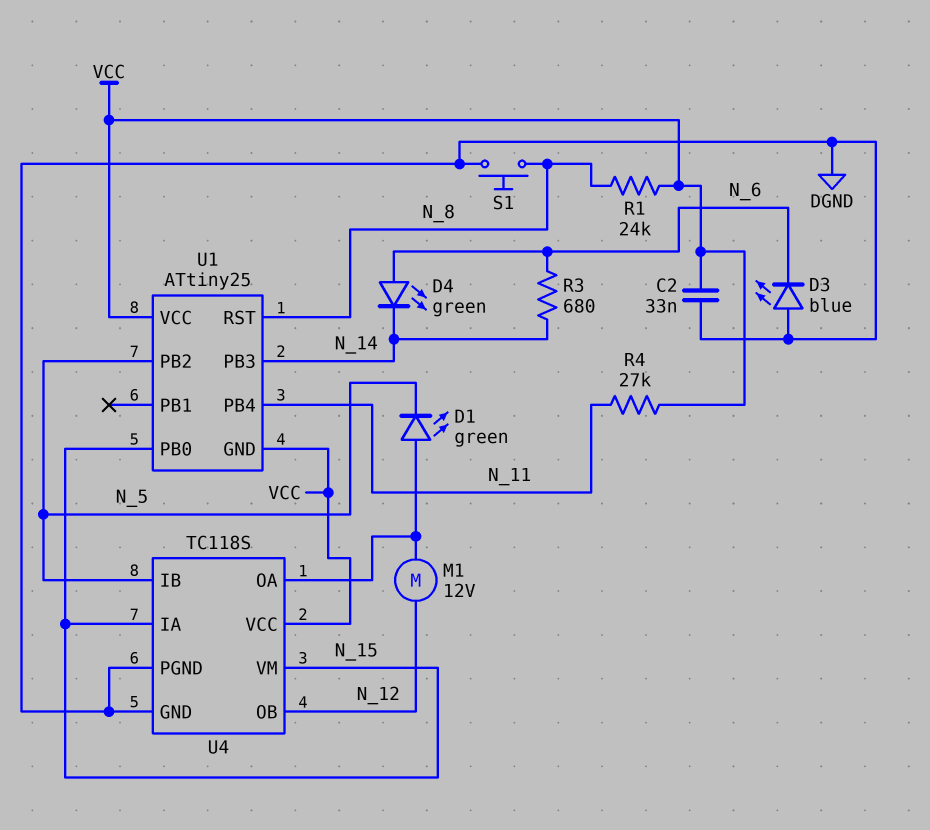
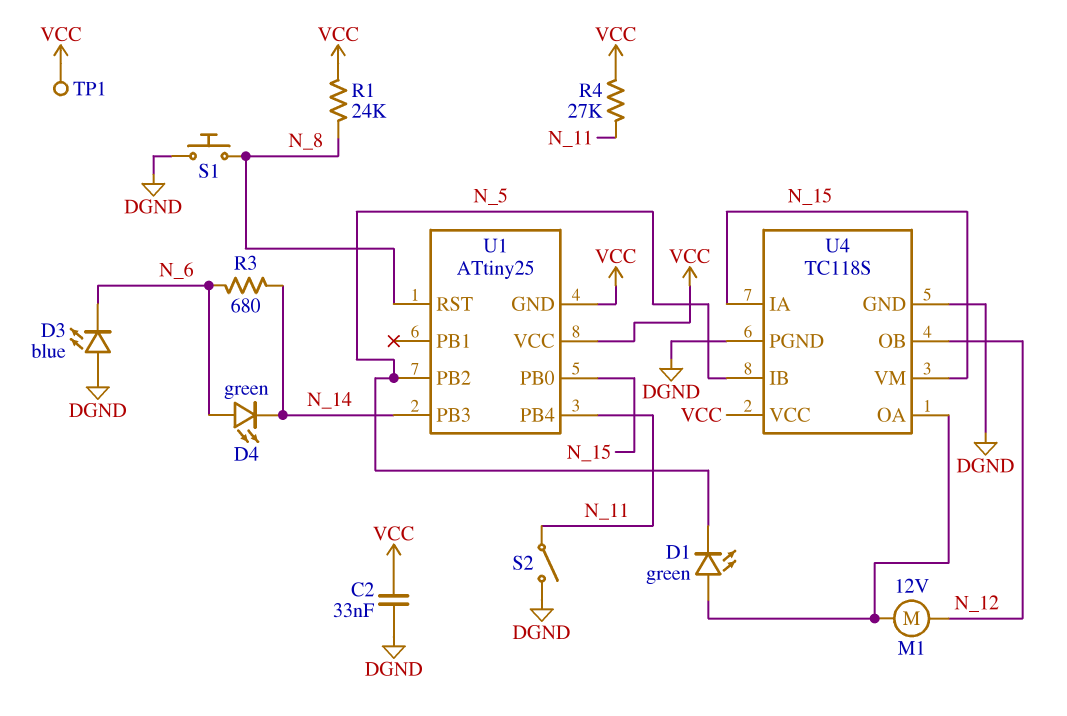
S2: none -> switch (DGND, N_11)
TP1: none -> test point (VCC)

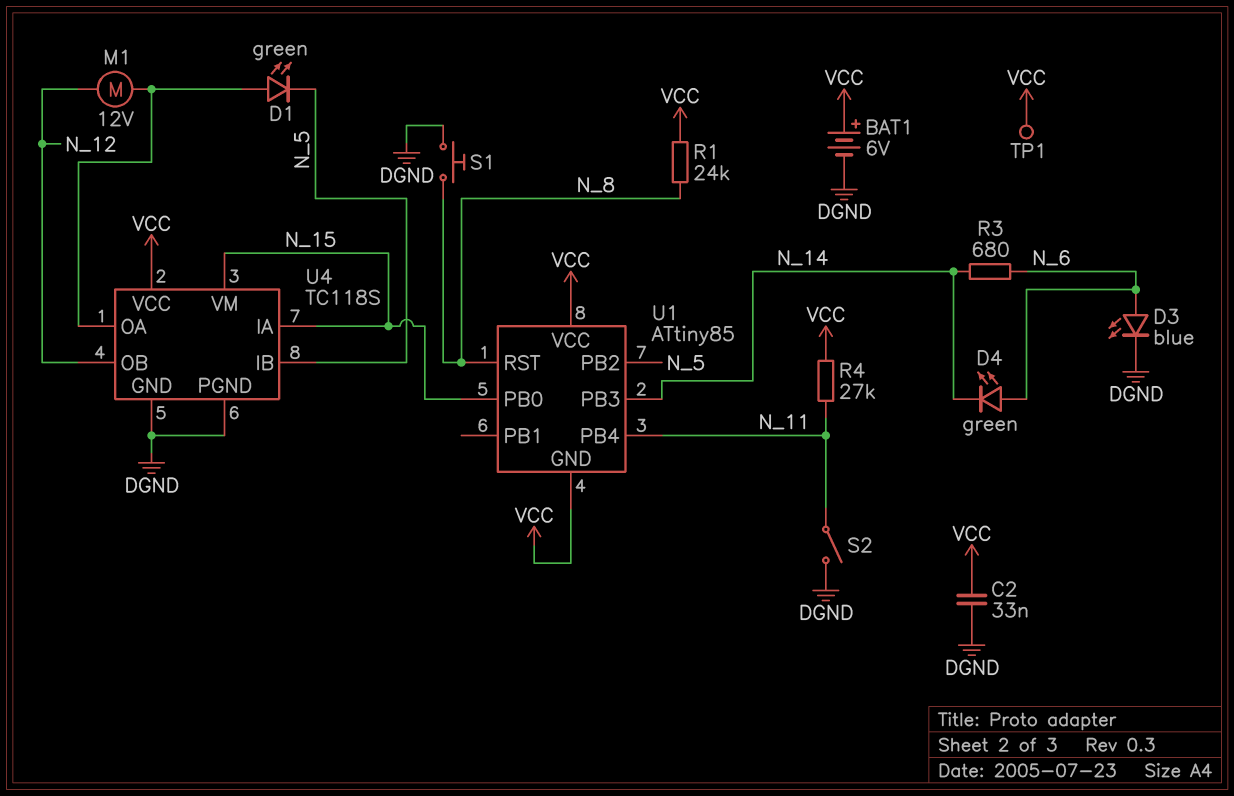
BAT1: none -> 6V (plus VCC, minus DGND)
D3: LED blue (A DGND, K N_6) -> LED blue (A N_6, K DGND)
U1: ATtiny25 -> ATtiny85

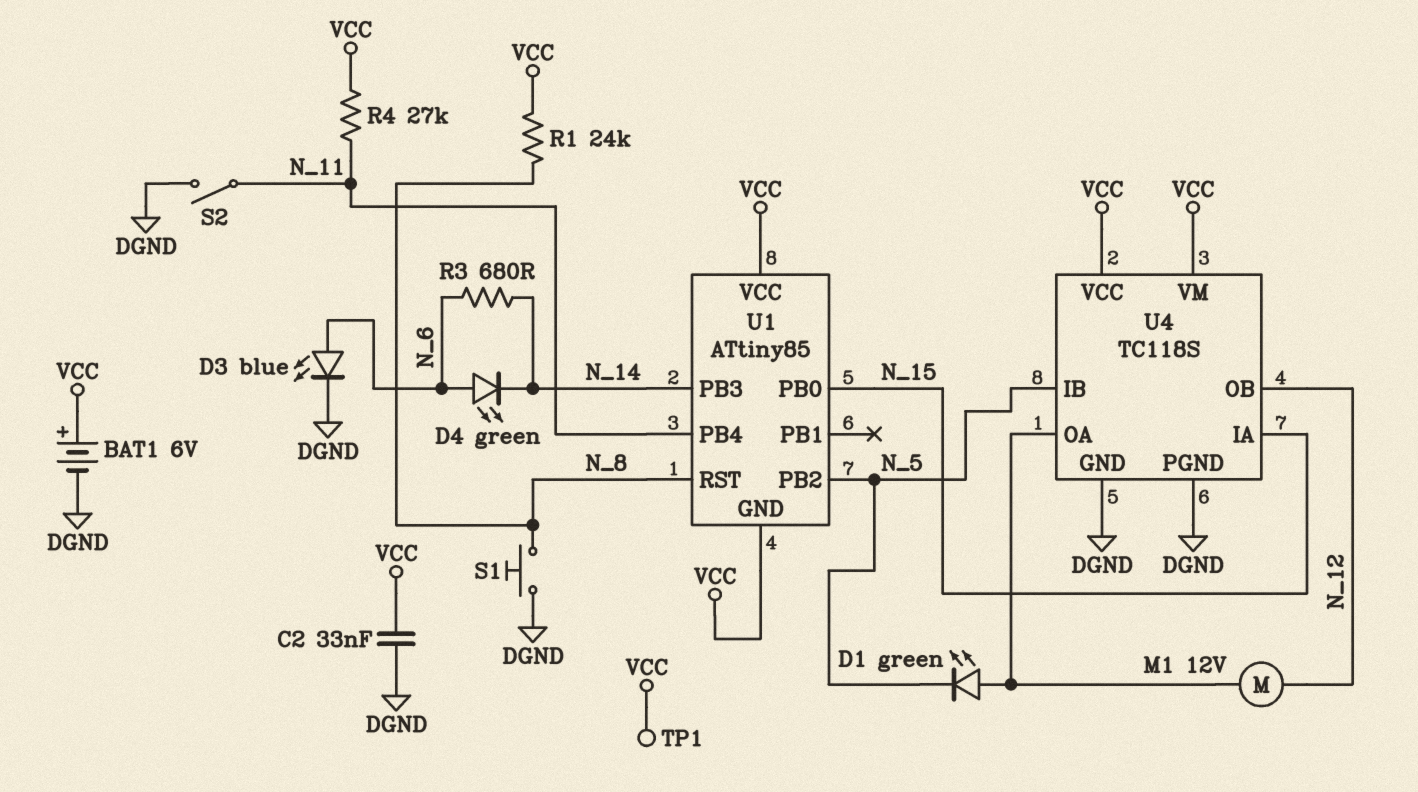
U4 pin VM: N_15 -> VCC

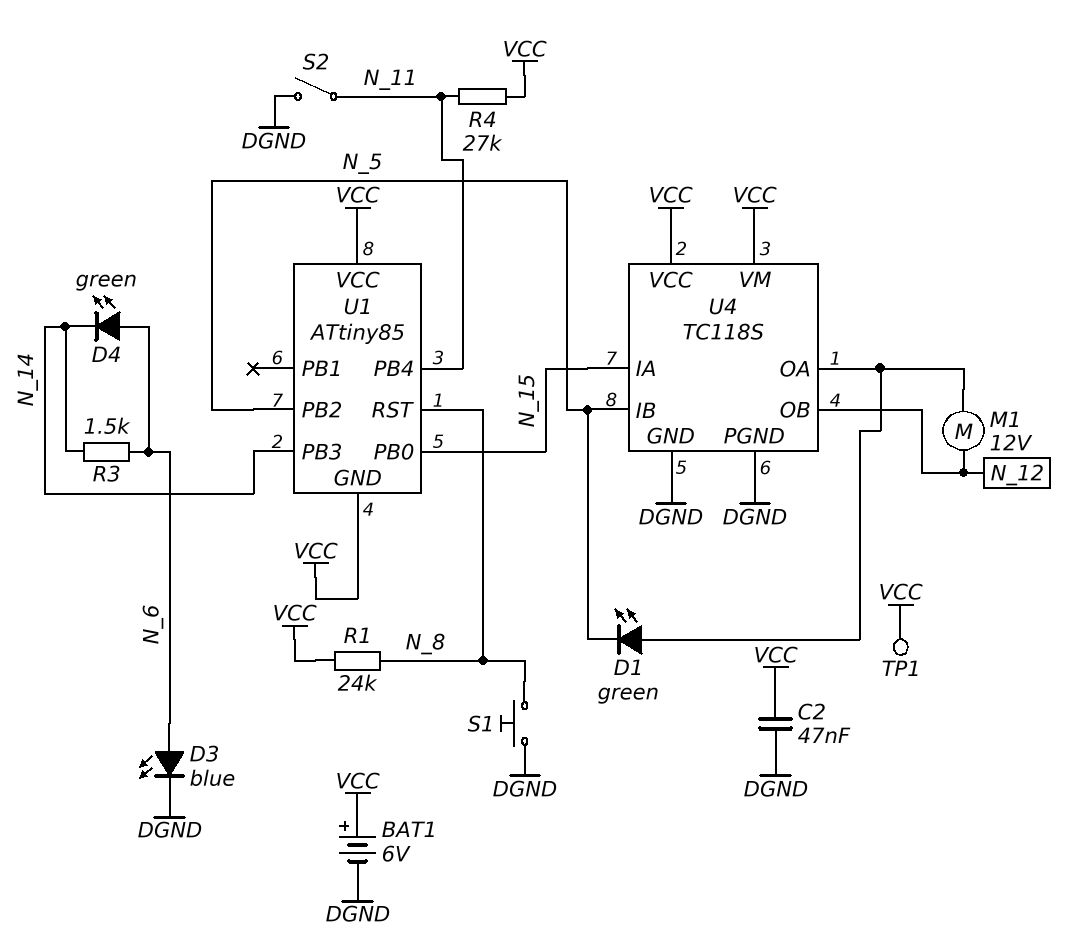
C2: 33nF (DGND, VCC) -> 47nF (DGND, VCC)
R3: 680 (N_6, N_14) -> 1.5k (N_6, N_14)

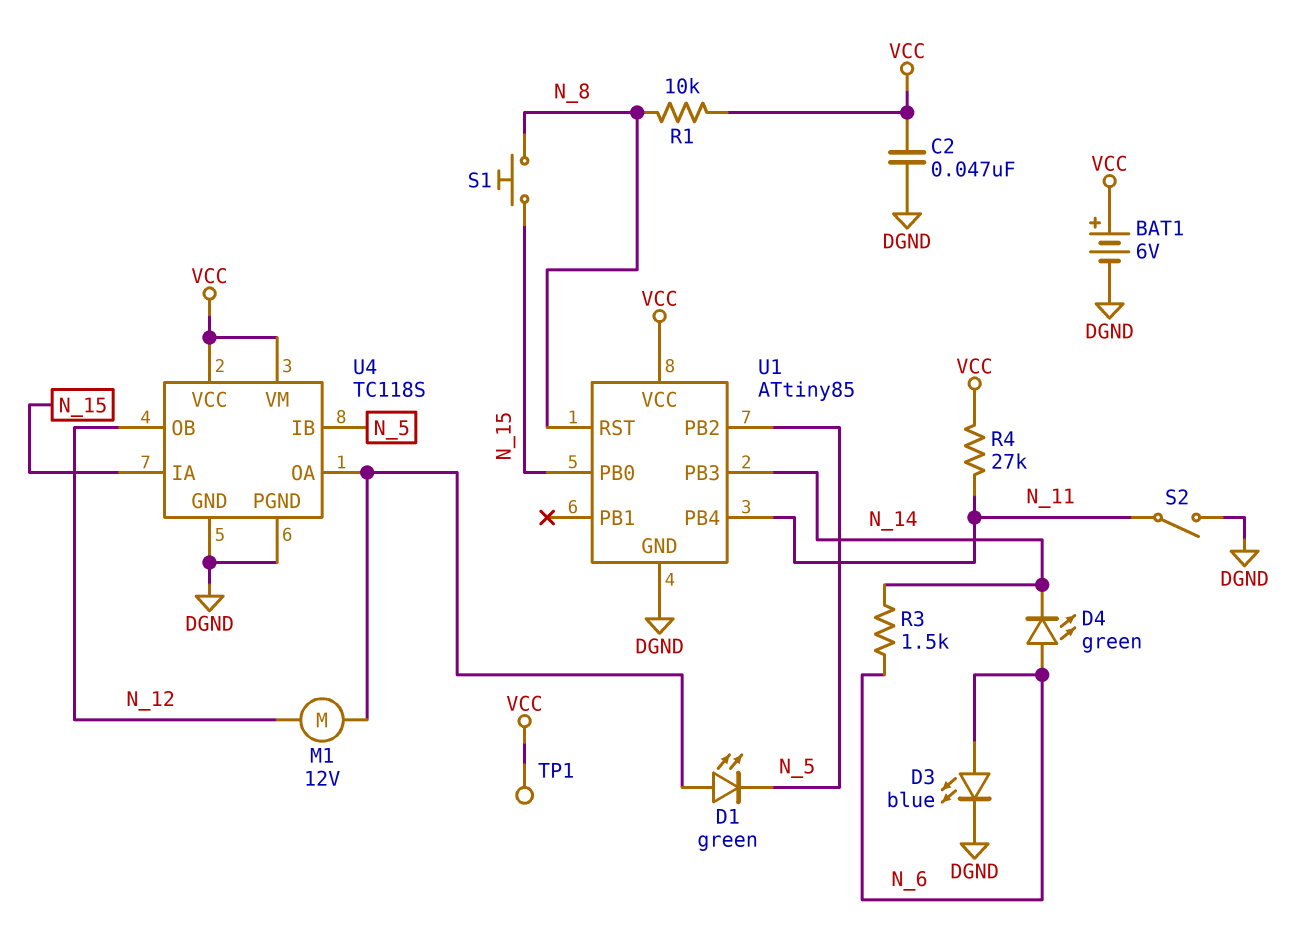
R1: 24k (N_8, VCC) -> 10k (N_8, VCC)
S1: button (DGND, N_8) -> button (N_8, N_15)
U1 pin GND: VCC -> DGND

